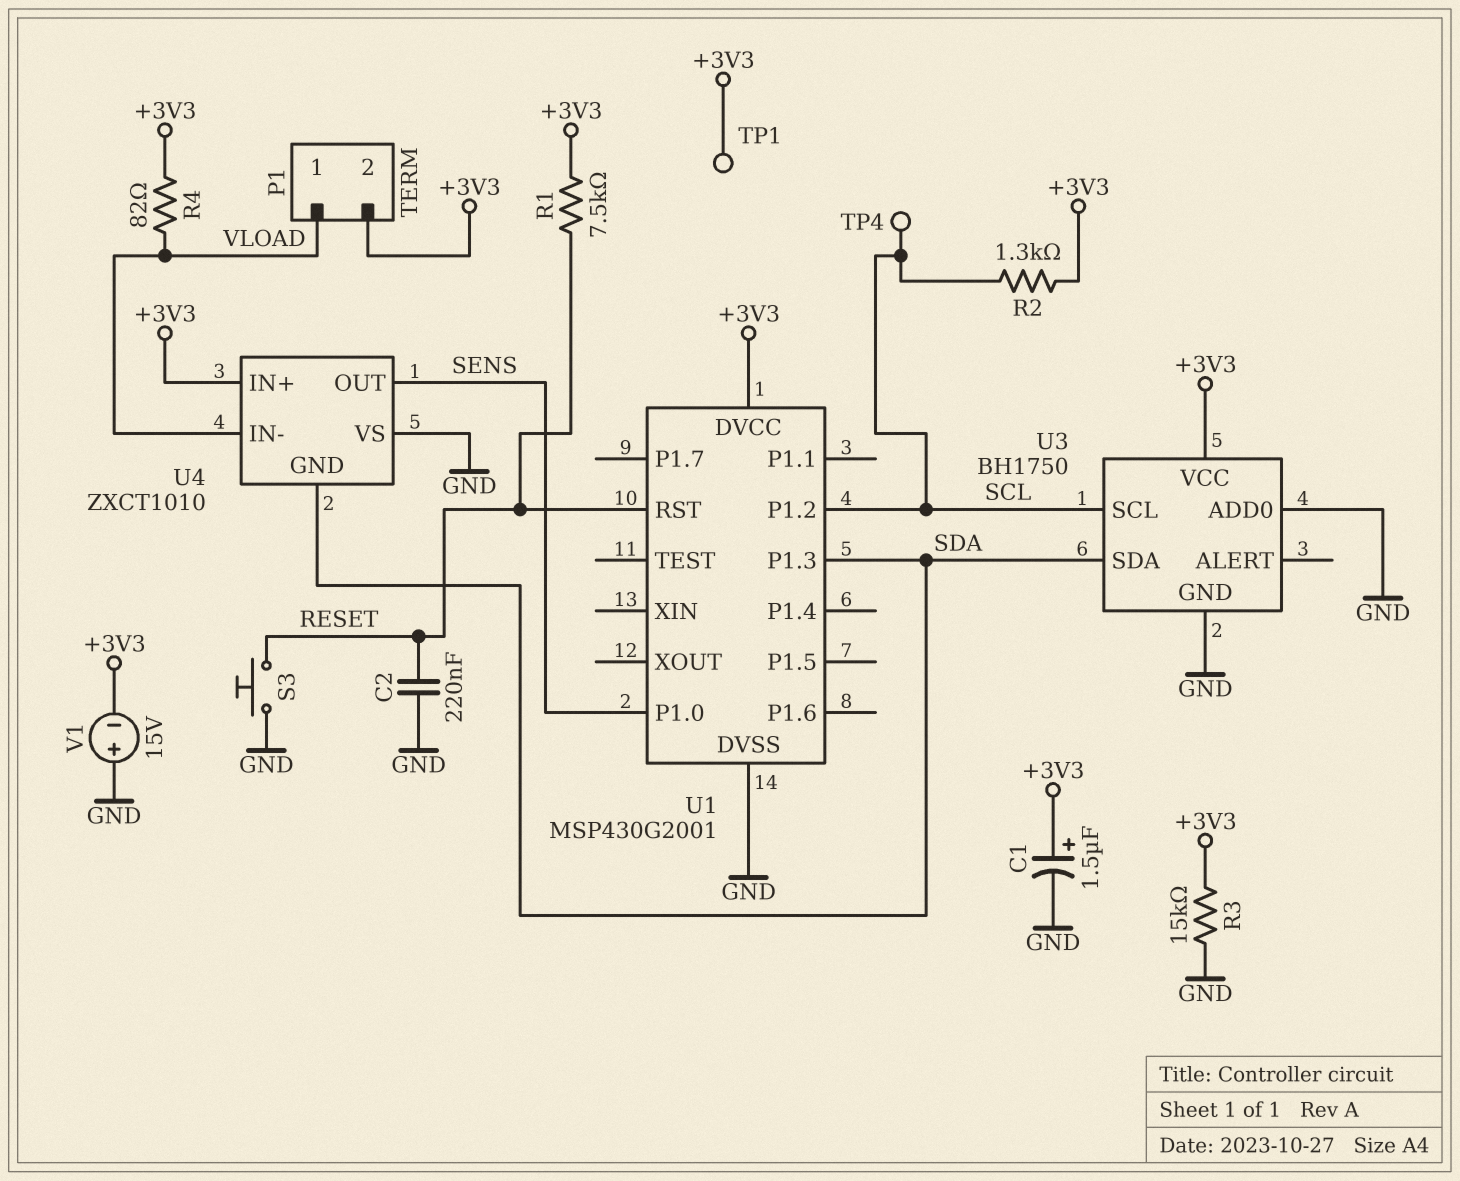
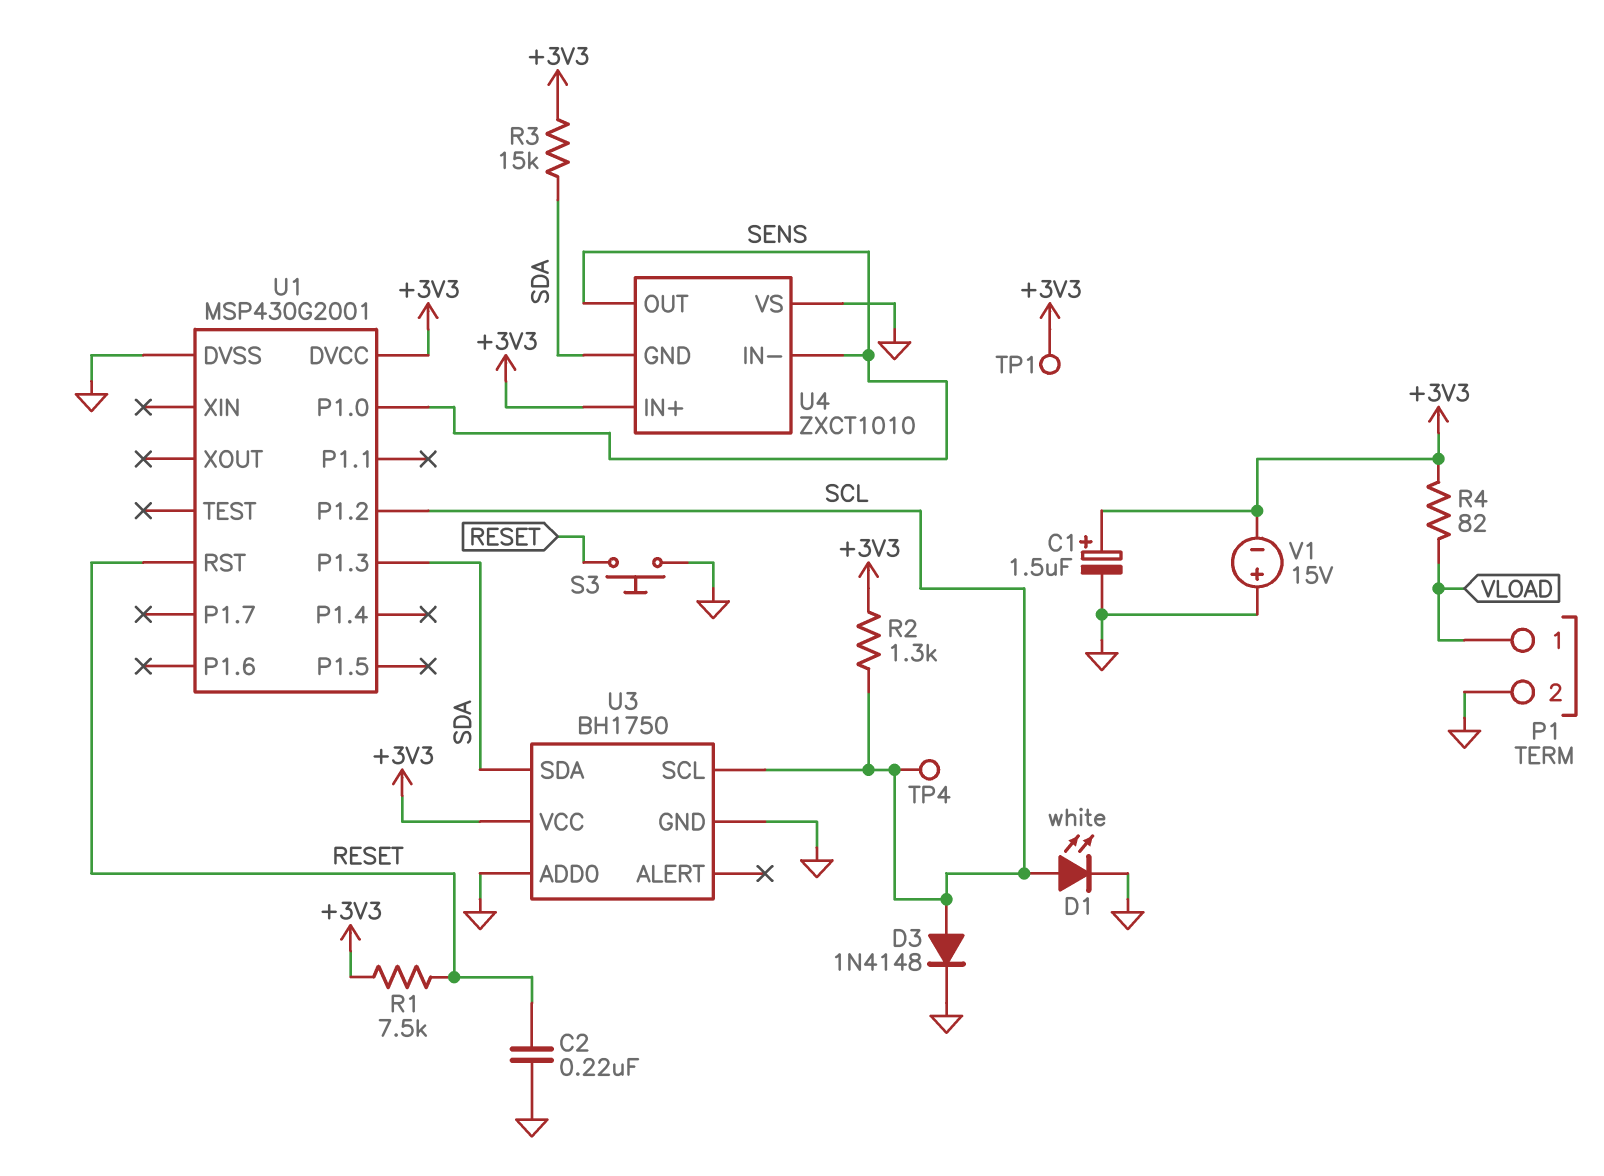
D1: none -> LED white (A SCL, K GND)
D3: none -> diode 1N4148 (A SCL, K GND)
P1 pin 2: +3V3 -> GND
R3: 15k (+3V3, GND) -> 15k (+3V3, SDA)
U4 pin IN-: VLOAD -> SENS

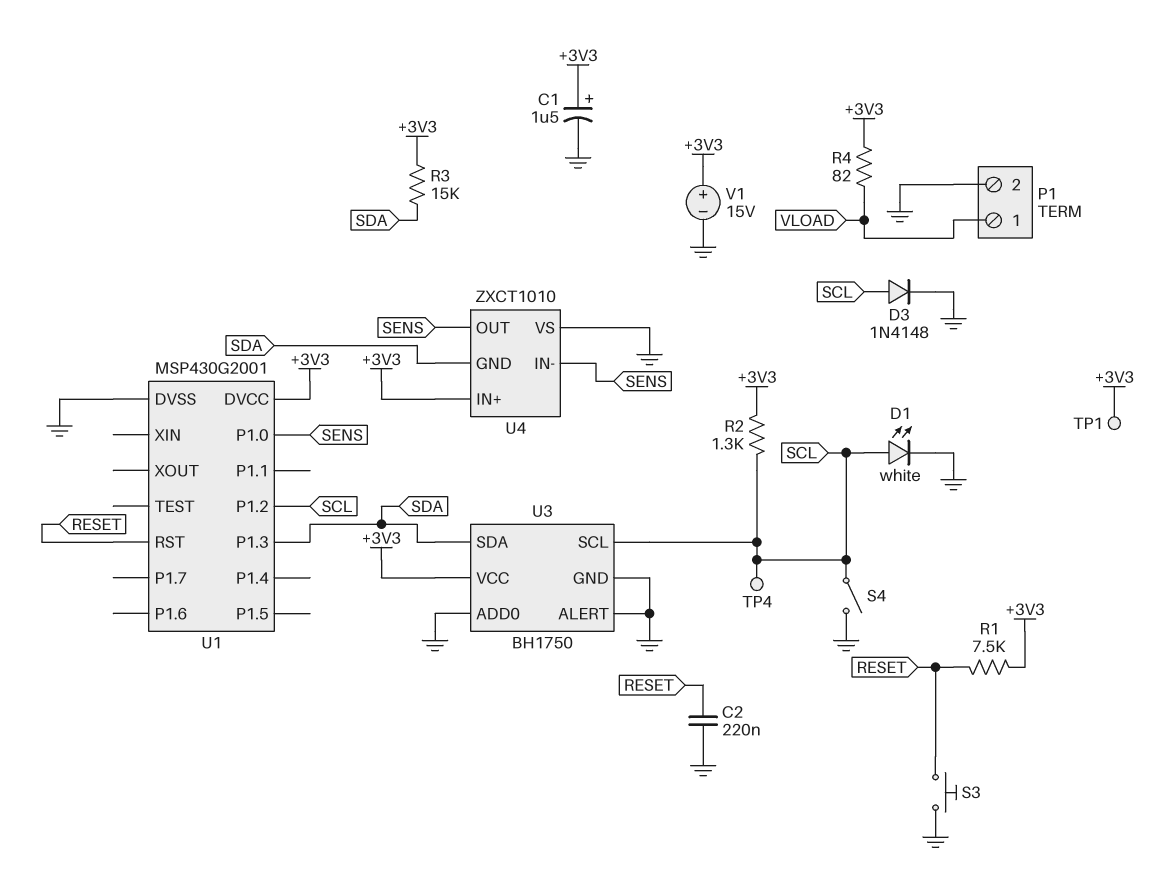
S4: none -> switch (GND, SCL)
U3 pin ALERT: none -> GND
V1: 15V (plus GND, minus +3V3) -> 15V (plus +3V3, minus GND)

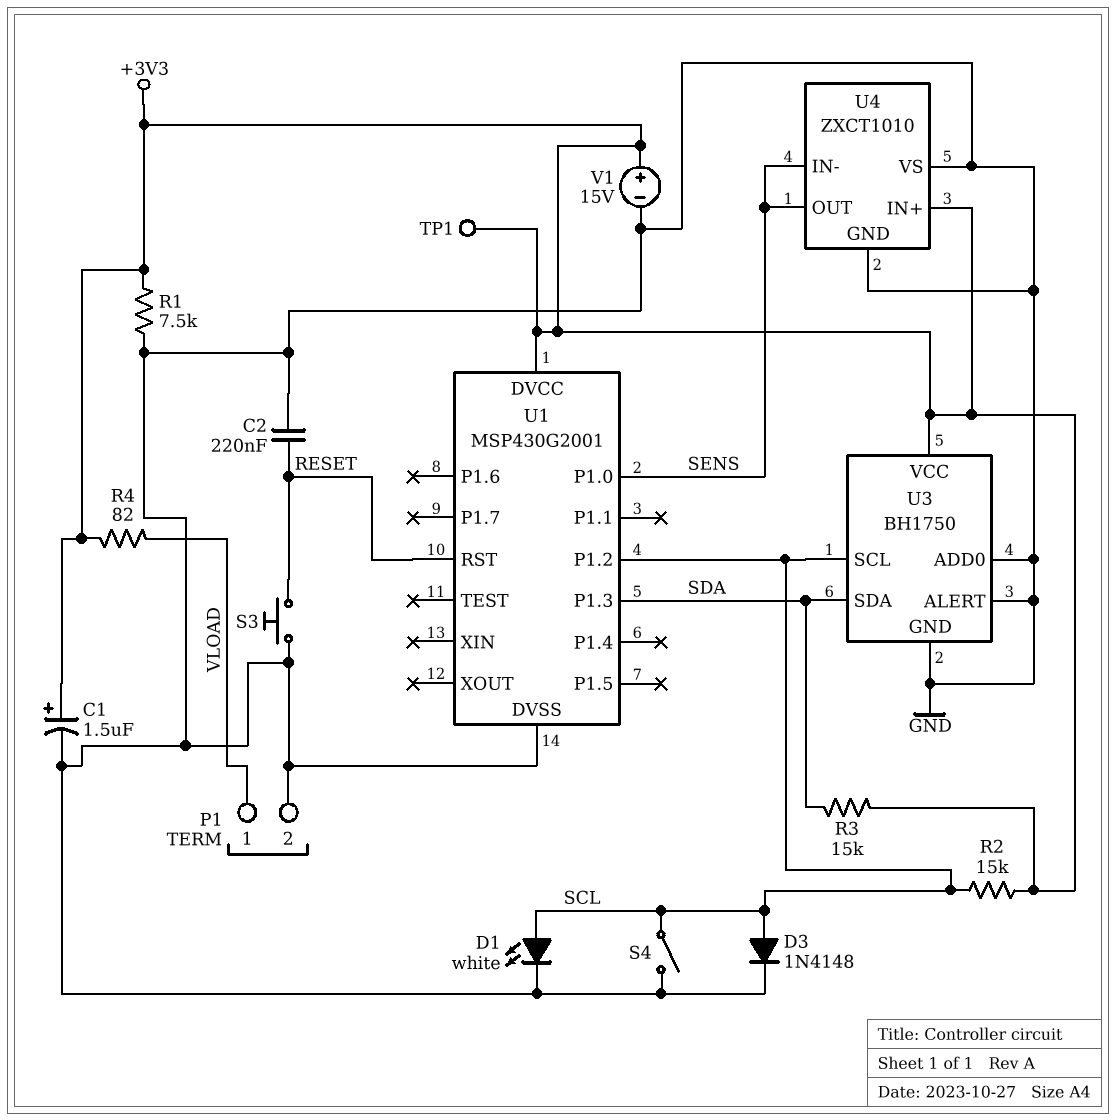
R1: 7.5k (+3V3, RESET) -> 7.5k (+3V3, GND)
R2: 1.3k (+3V3, SCL) -> 15k (+3V3, SCL)
TP4: test point (SCL) -> none
U4 pin GND: SDA -> GND

